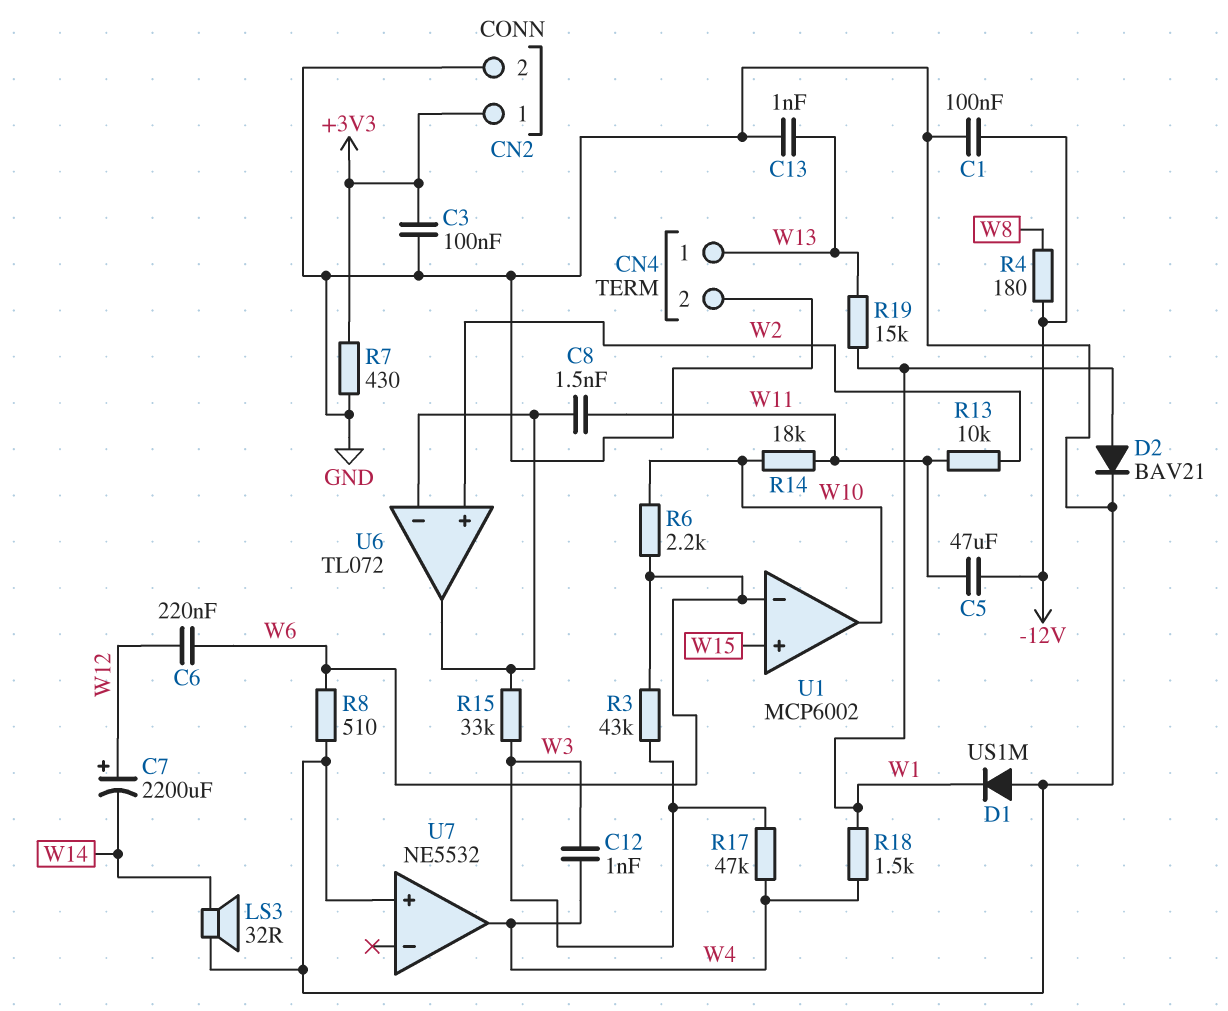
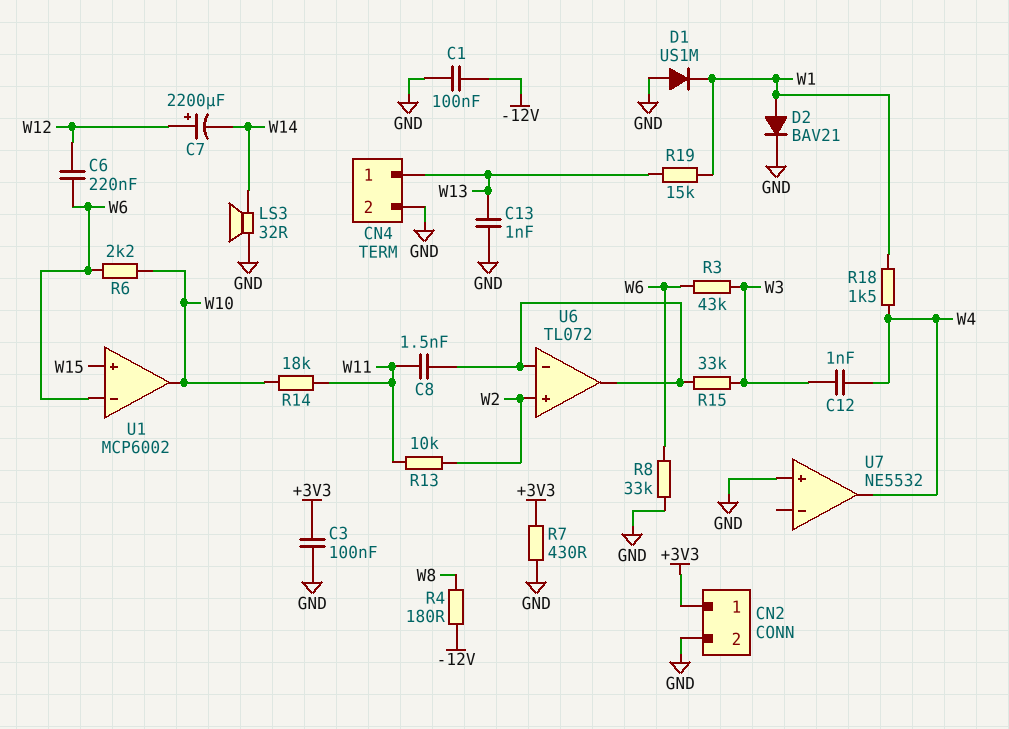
C5: 47uF (-12V, W11) -> none
R8: 510 (GND, W6) -> 33k (GND, W6)
R17: 47k (W3, W4) -> none

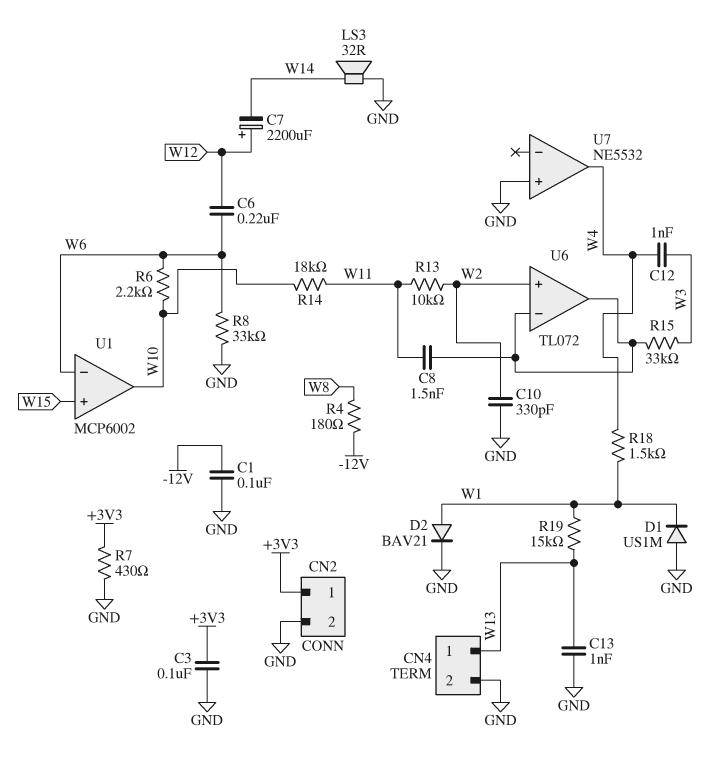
C10: none -> 330pF (GND, W2)
R3: 43k (W3, W6) -> none

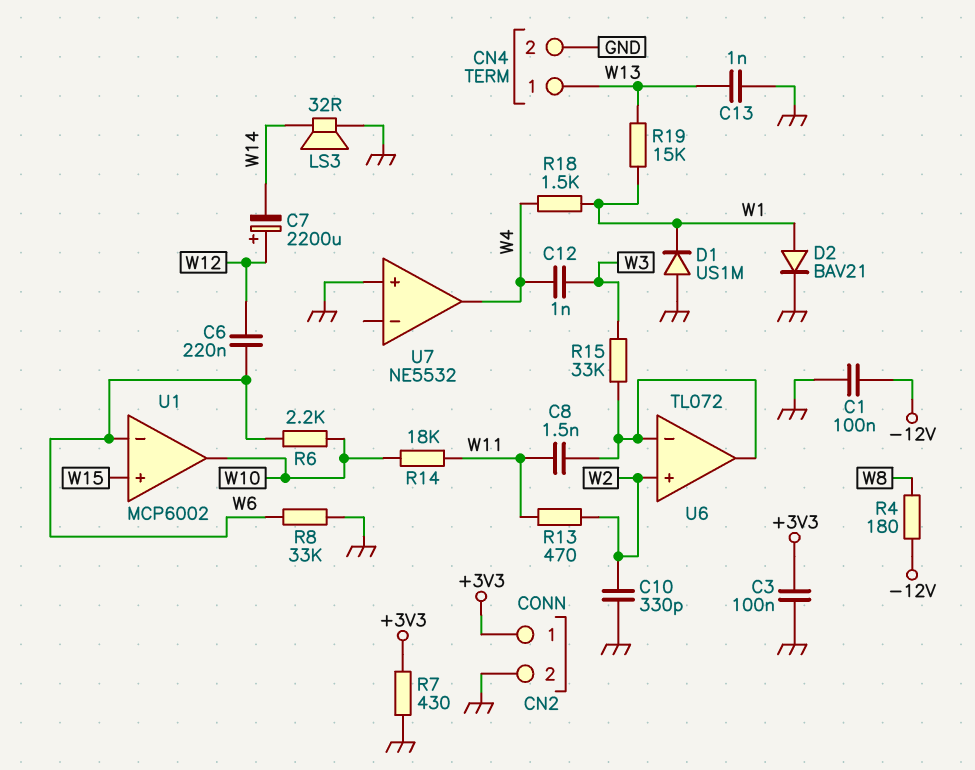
R13: 10k (W2, W11) -> 470 (W2, W11)

